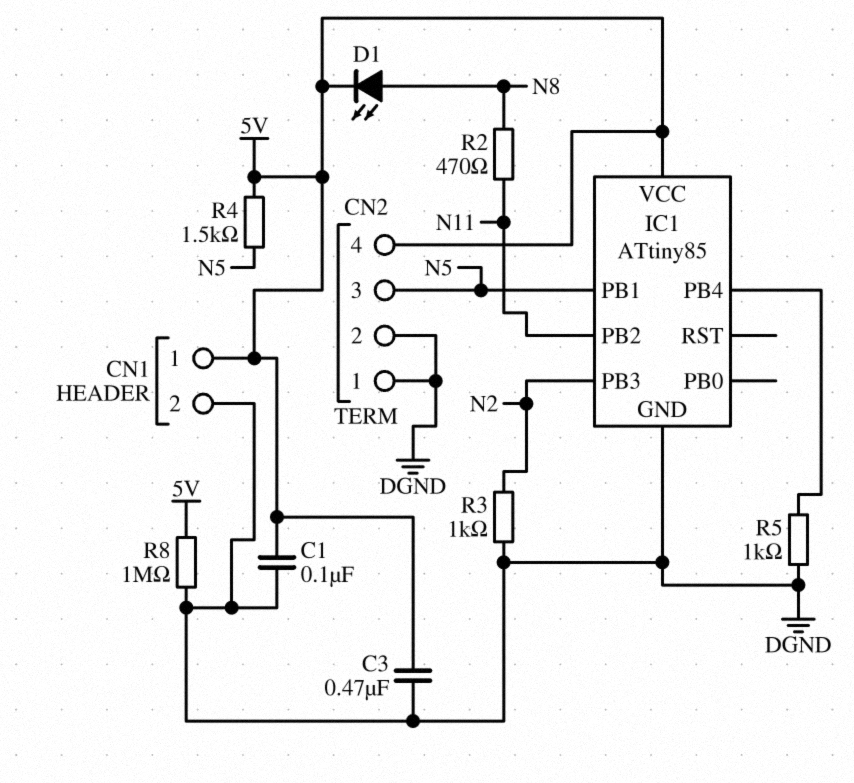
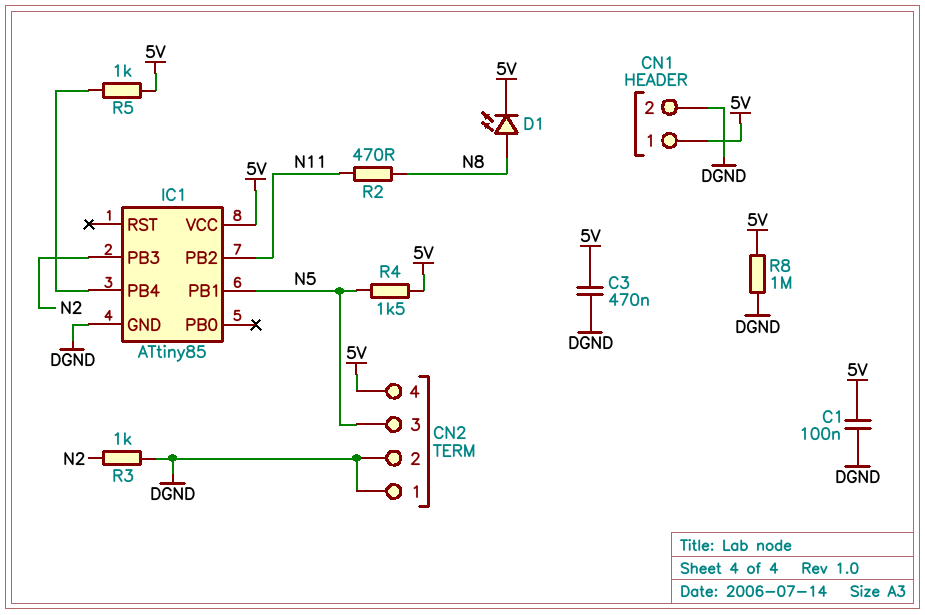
R5: 1k (DGND, IC1/PB4) -> 1k (5V, IC1/PB4)

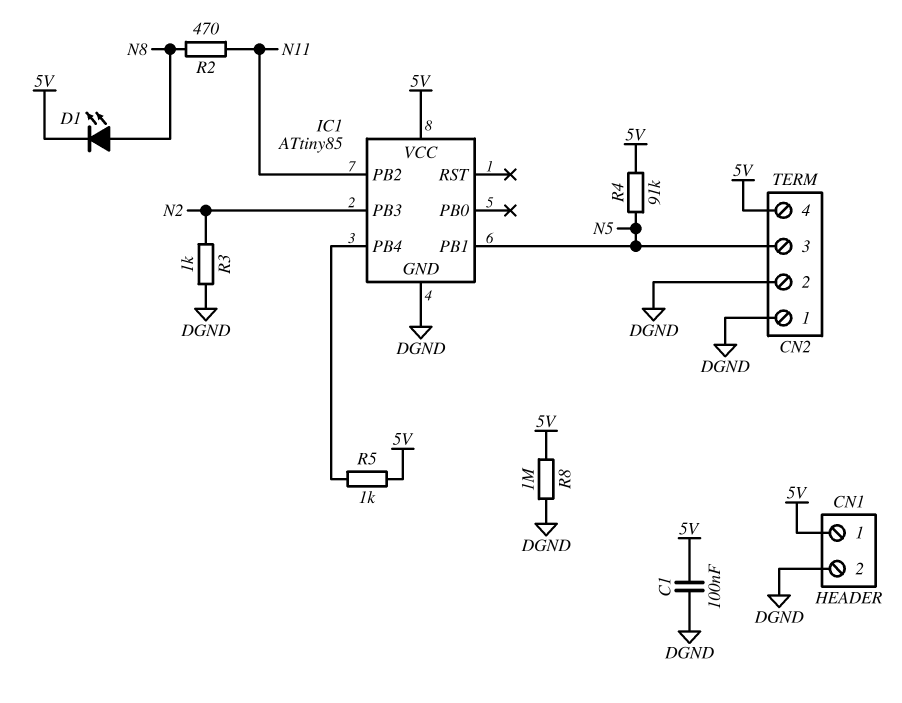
C3: 470nF (5V, DGND) -> none
R4: 1.5k (5V, N5) -> 91k (5V, N5)

